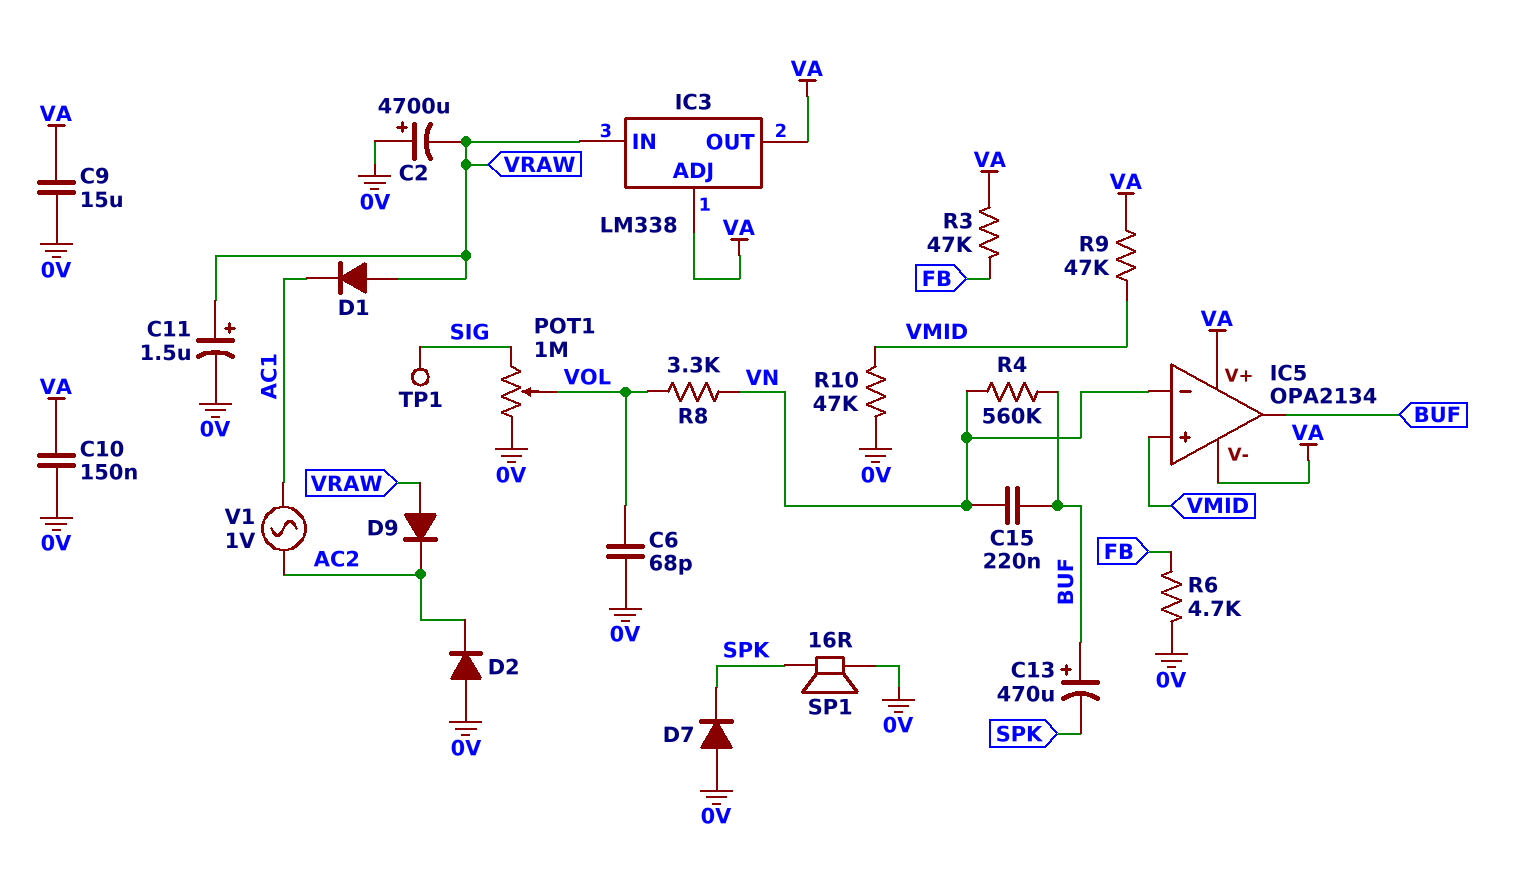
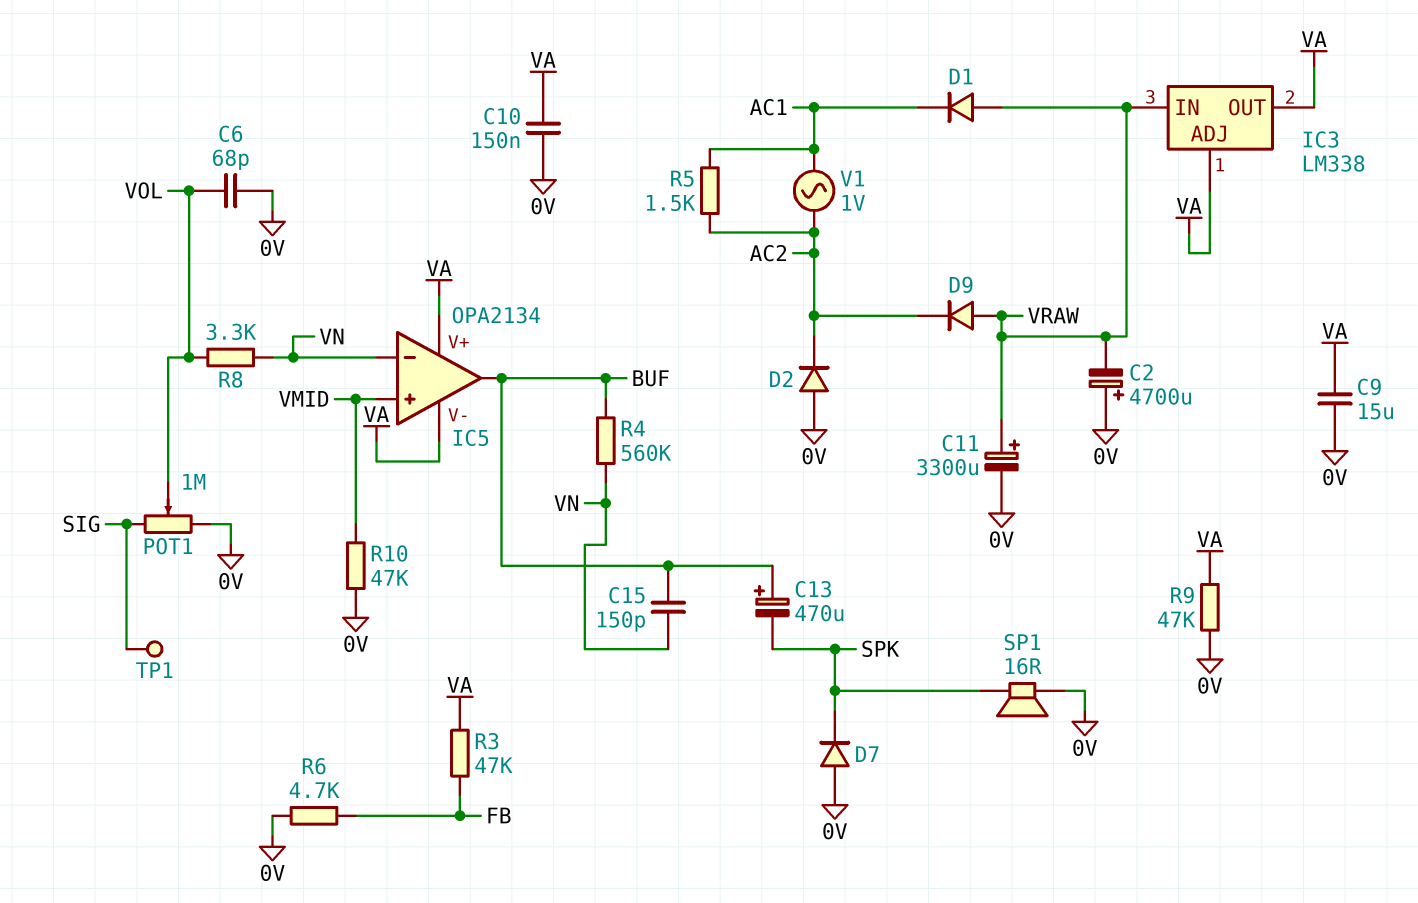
C11: 1.5uF (plus VRAW, minus 0V) -> 3300uF (plus VRAW, minus 0V)
C15: 220nF (BUF, VN) -> 150pF (BUF, VN)
R5: none -> 1.5k (AC1, AC2)
R9: 47k (VA, VMID) -> 47k (0V, VA)

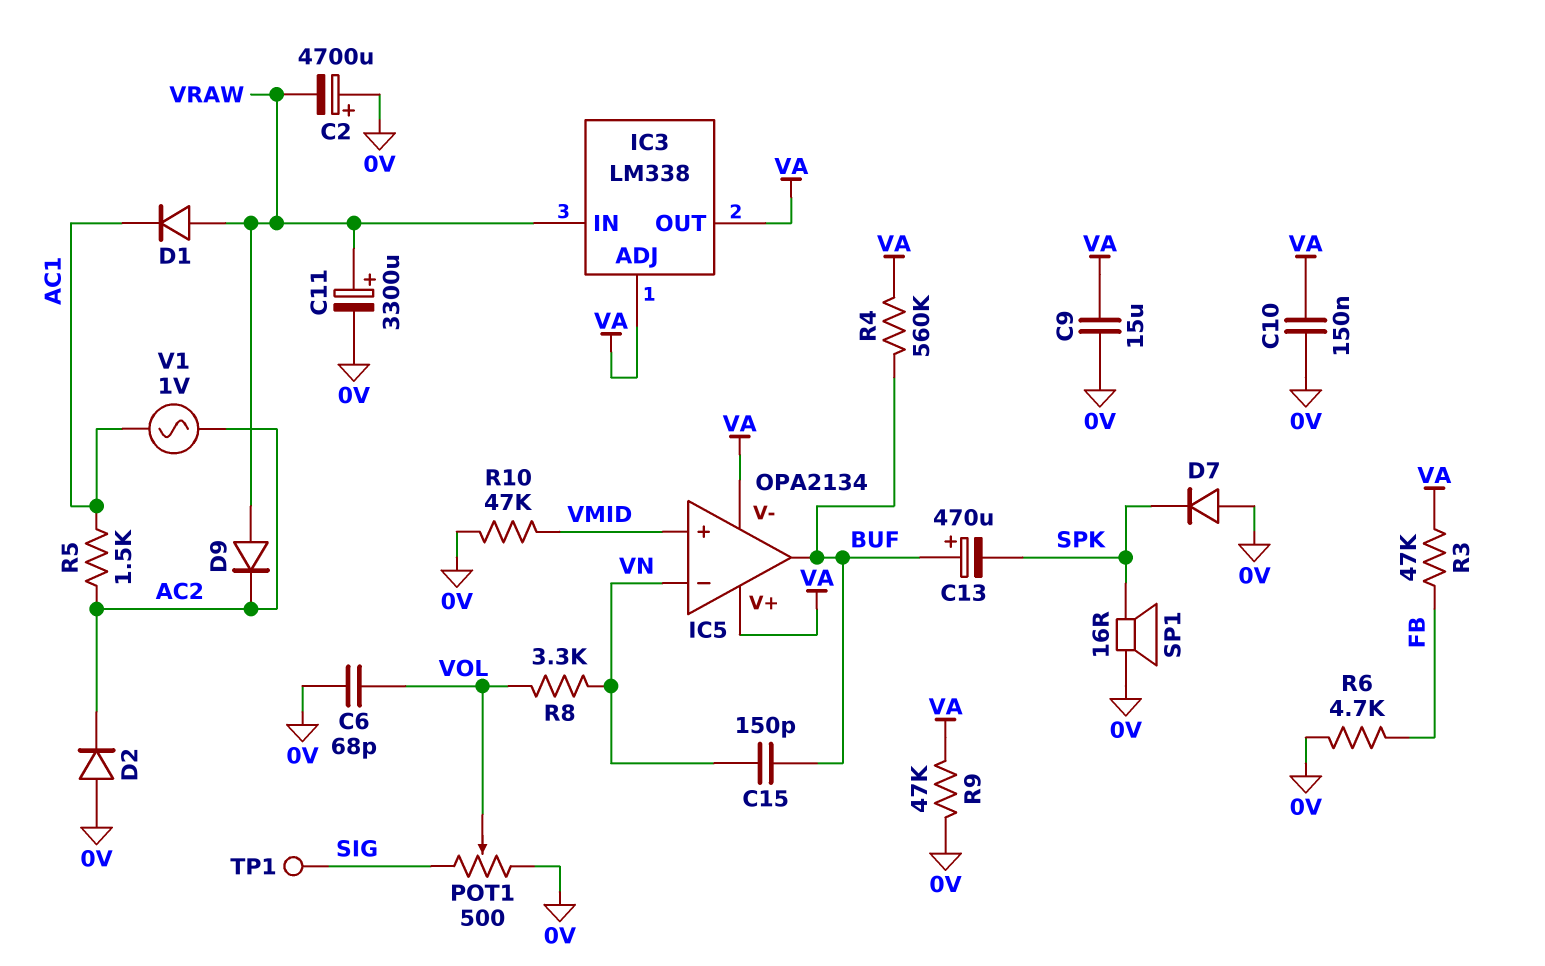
POT1: 1M (0V, SIG, wiper VOL) -> 500 (0V, SIG, wiper VOL)
R4: 560k (BUF, VN) -> 560k (BUF, VA)

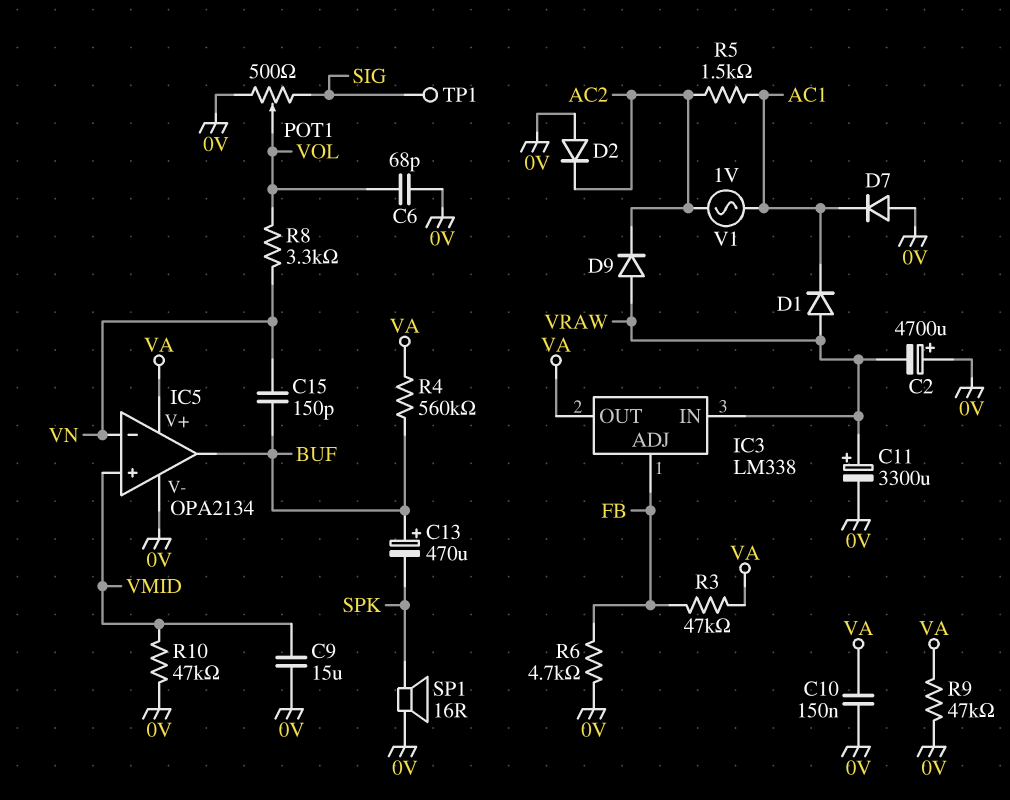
C9: 15uF (0V, VA) -> 15uF (0V, VMID)
D7: diode (A 0V, K SPK) -> diode (A 0V, K AC1)
IC3 pin ADJ: VA -> FB
IC5 pin V-: VA -> 0V

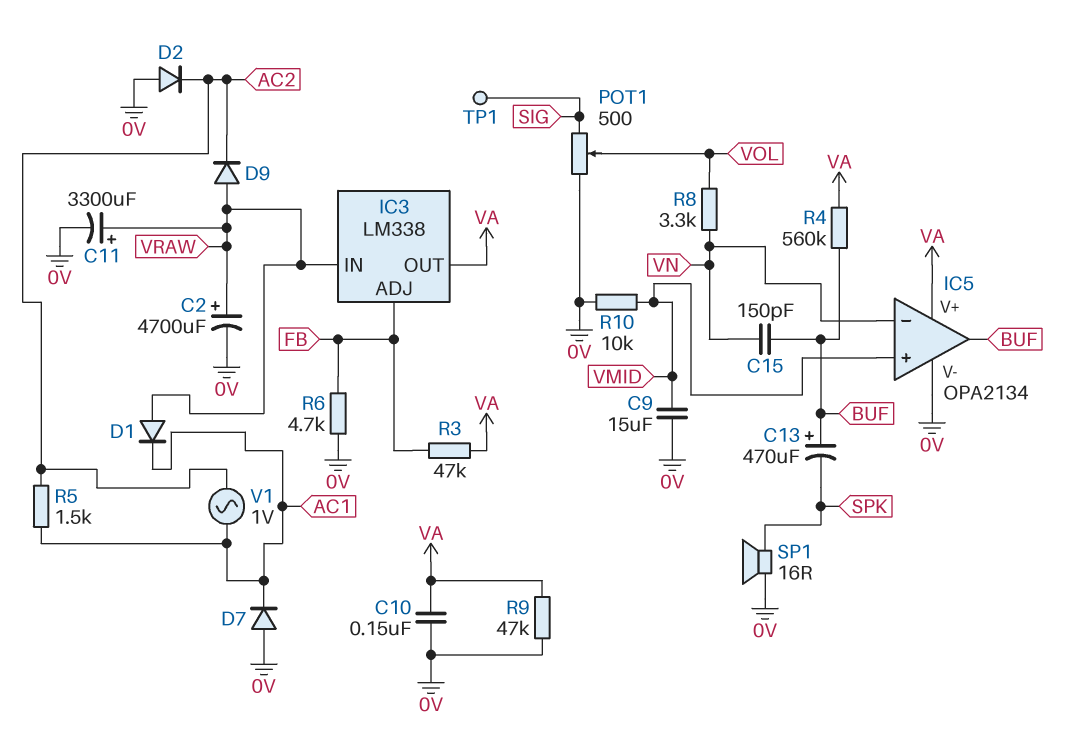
C2: 4700uF (plus 0V, minus VRAW) -> 4700uF (plus VRAW, minus 0V)
C6: 68pF (0V, VOL) -> none
R10: 47k (0V, VMID) -> 10k (0V, VMID)

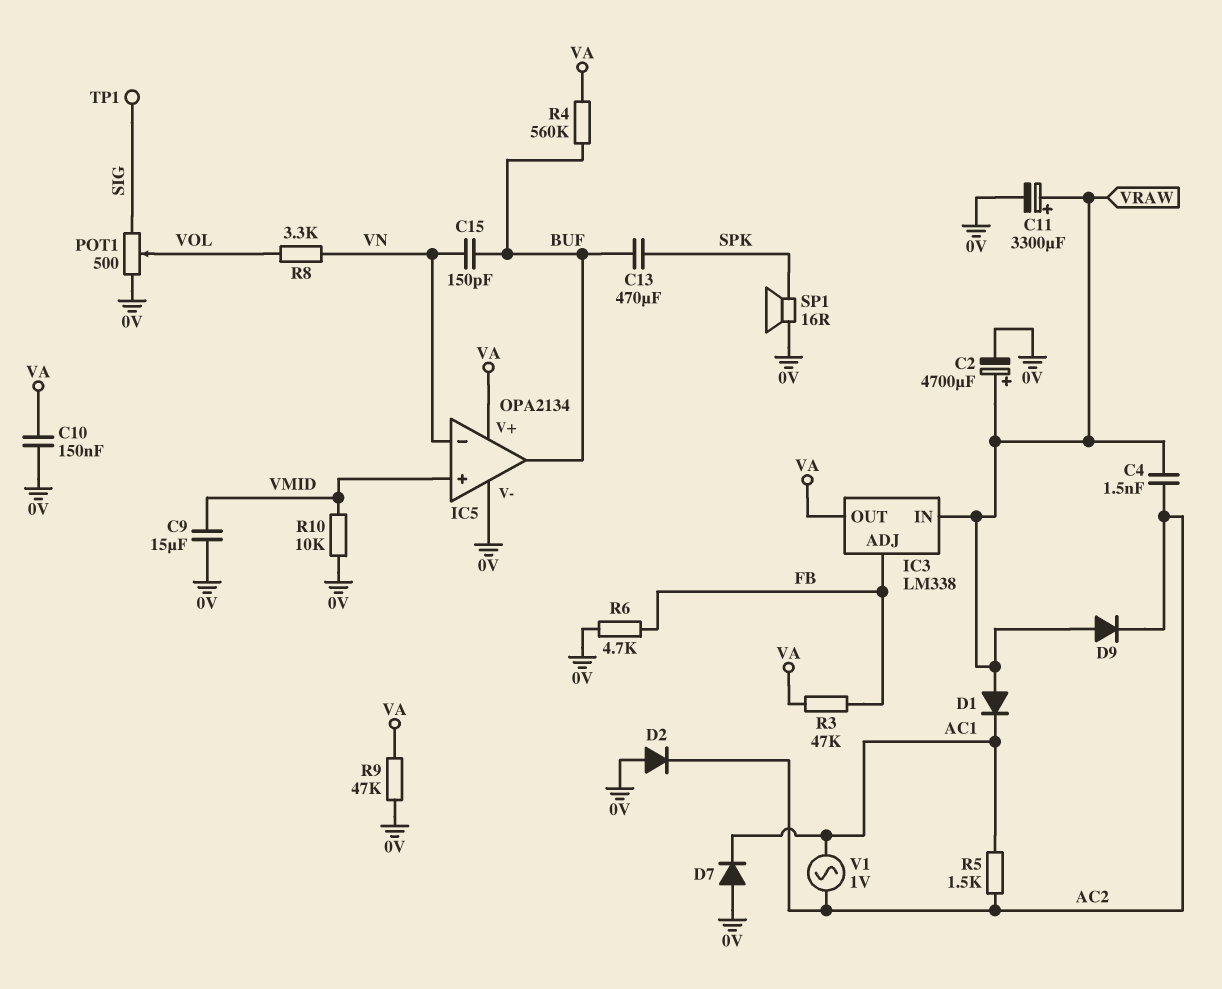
C4: none -> 1.5nF (AC2, VRAW)
C13: 470uF (plus BUF, minus SPK) -> 470uF (BUF, SPK)

